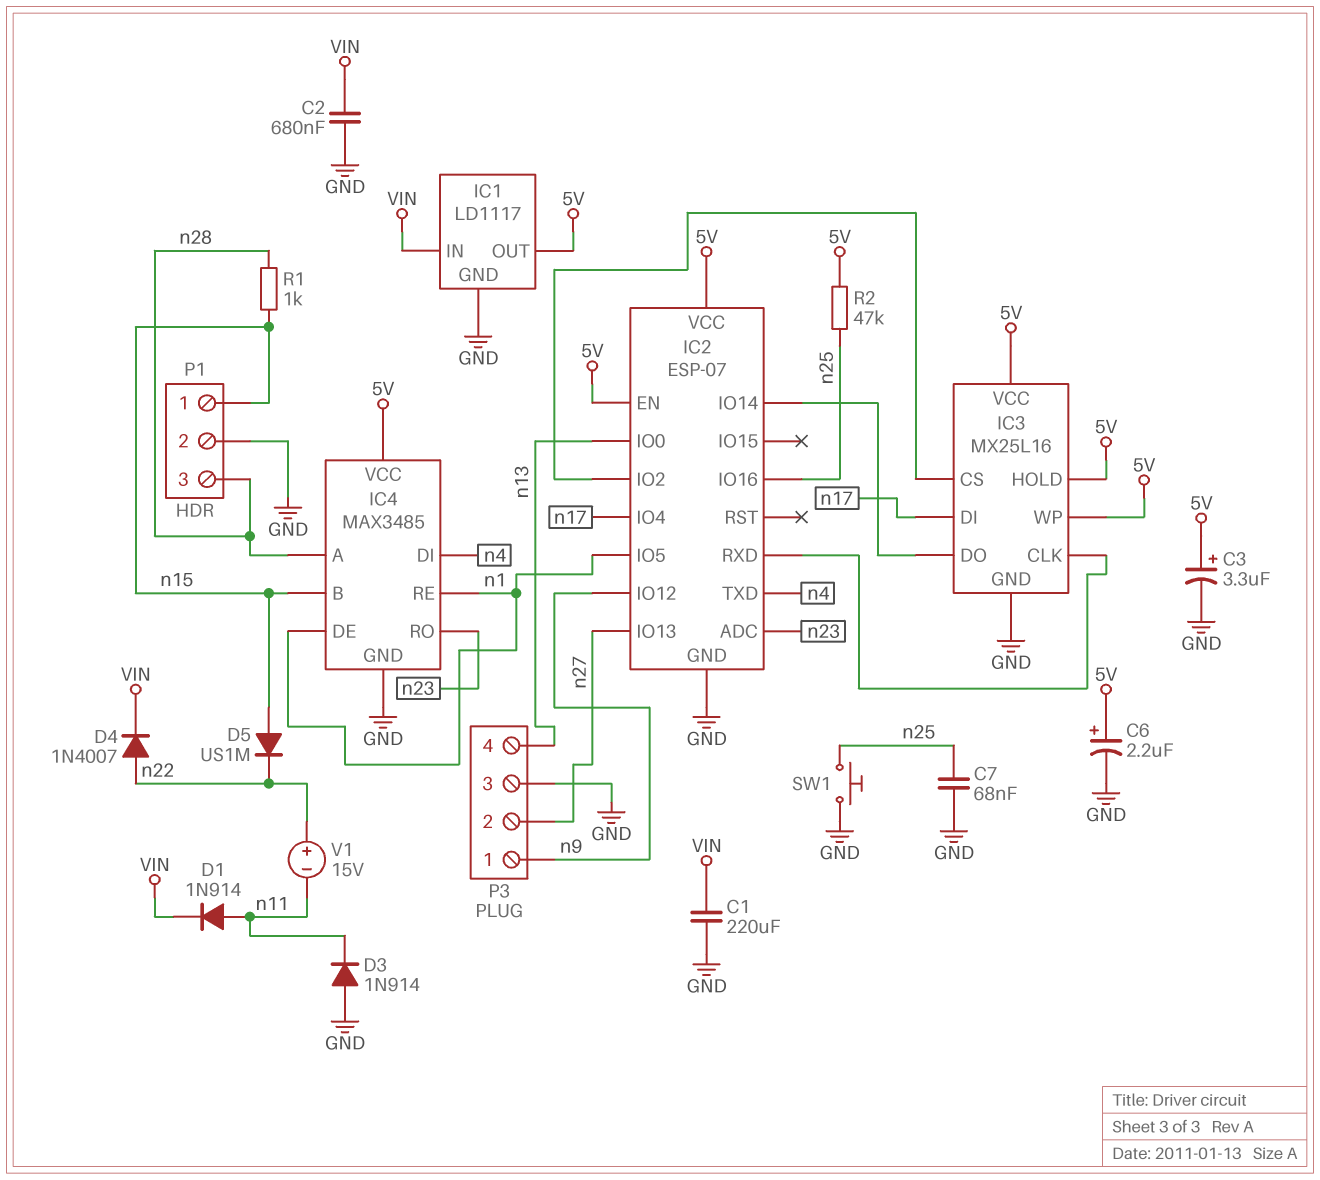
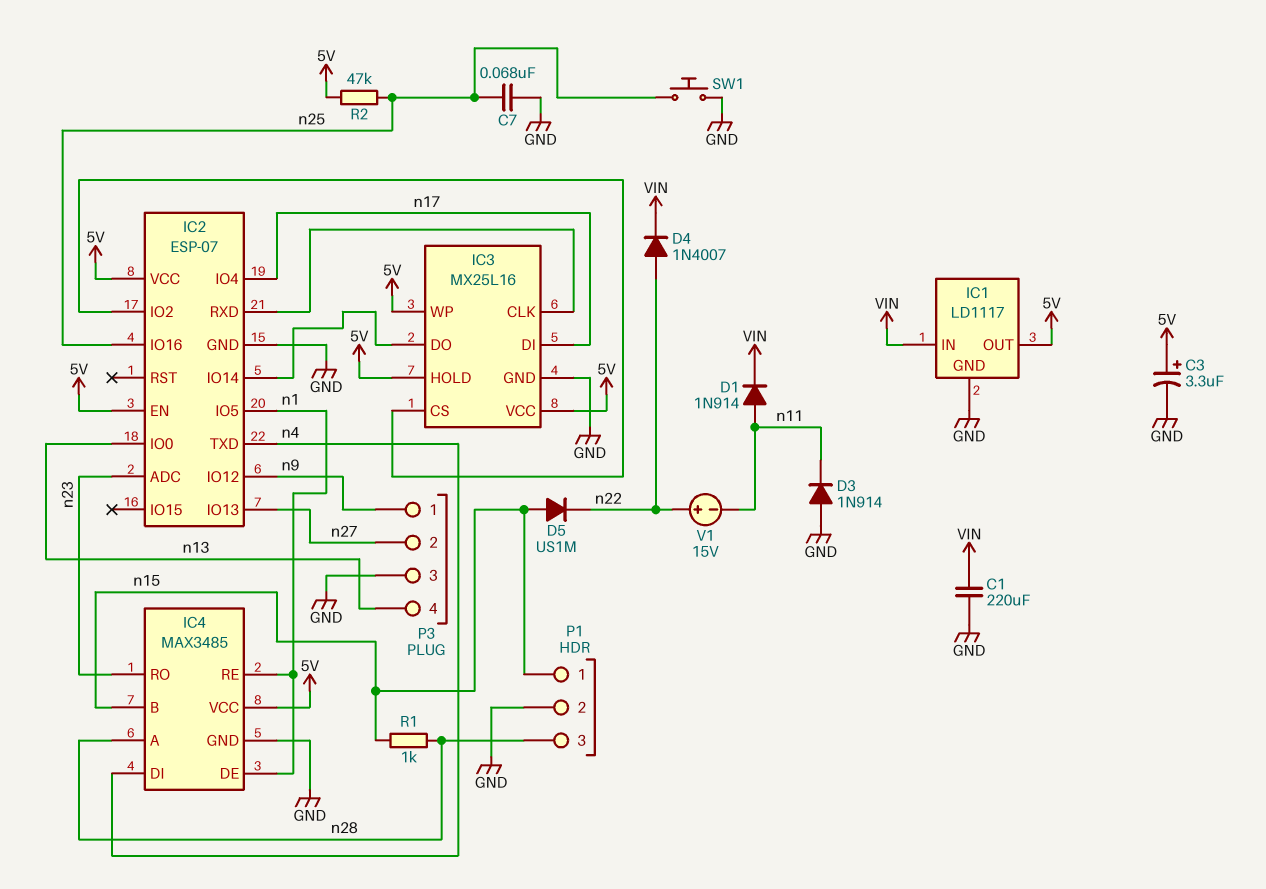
C2: 680nF (GND, VIN) -> none
C6: 2.2uF (plus 5V, minus GND) -> none

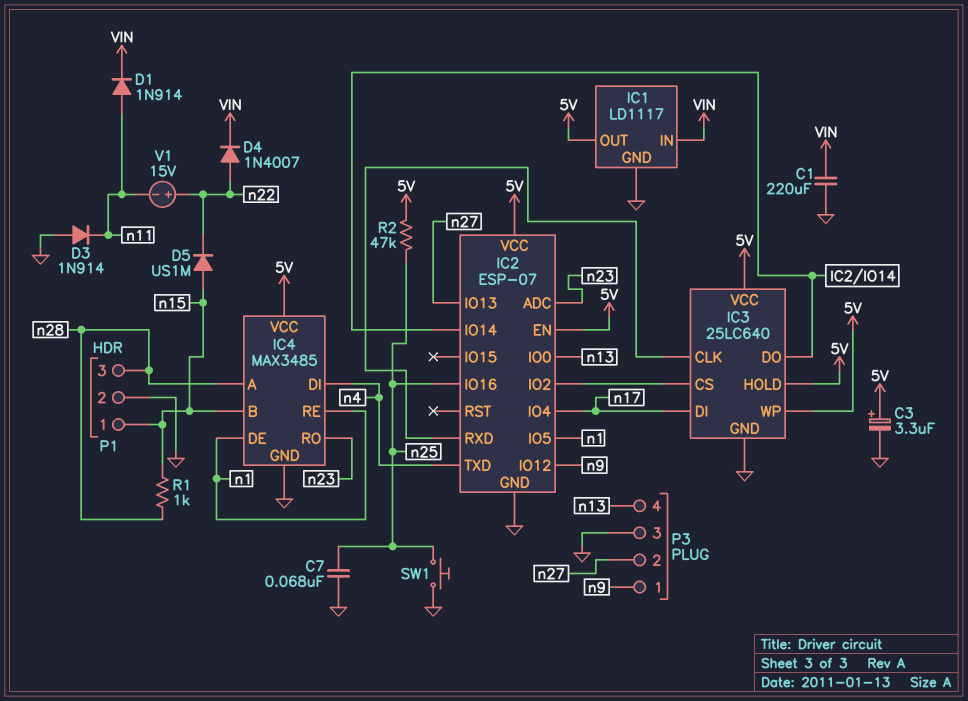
IC3: MX25L16 -> 25LC640

